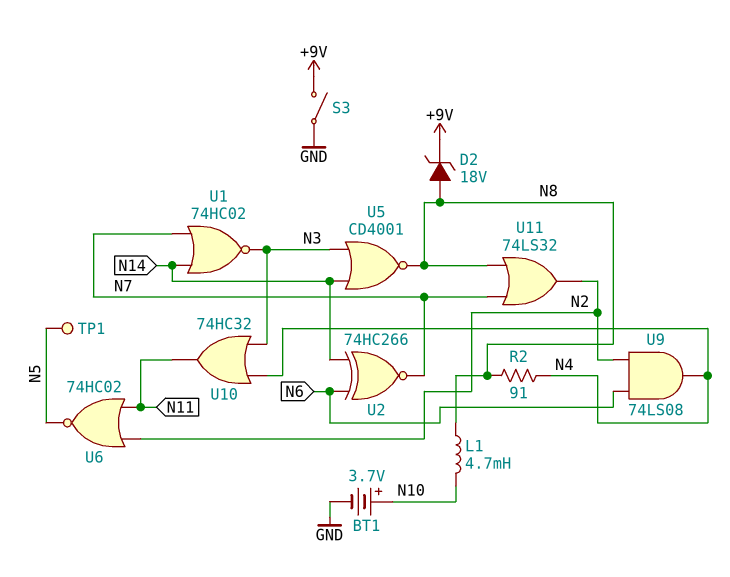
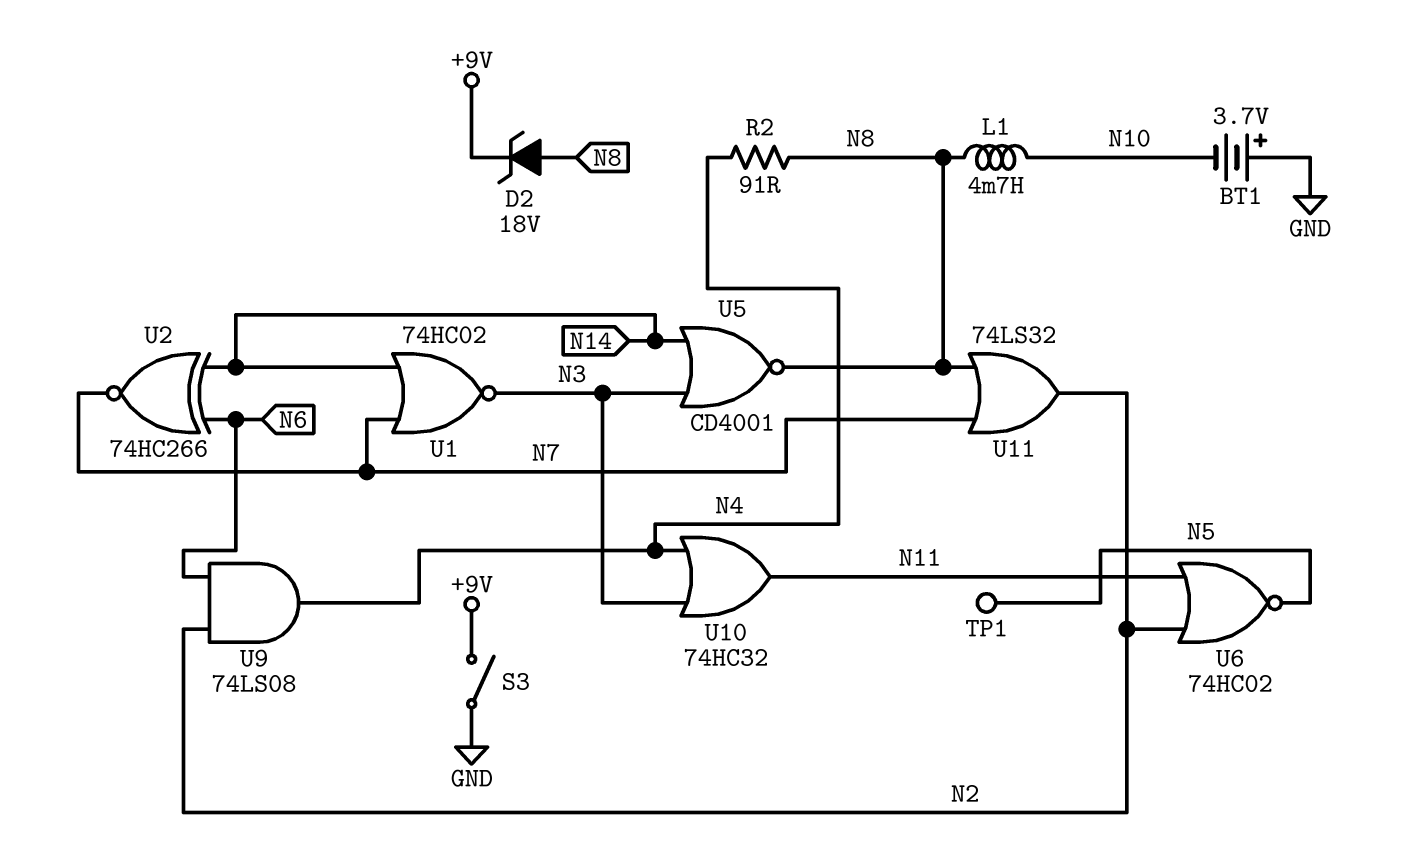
BT1: 3.7V (plus N10, minus GND) -> 3.7V (plus GND, minus N10)

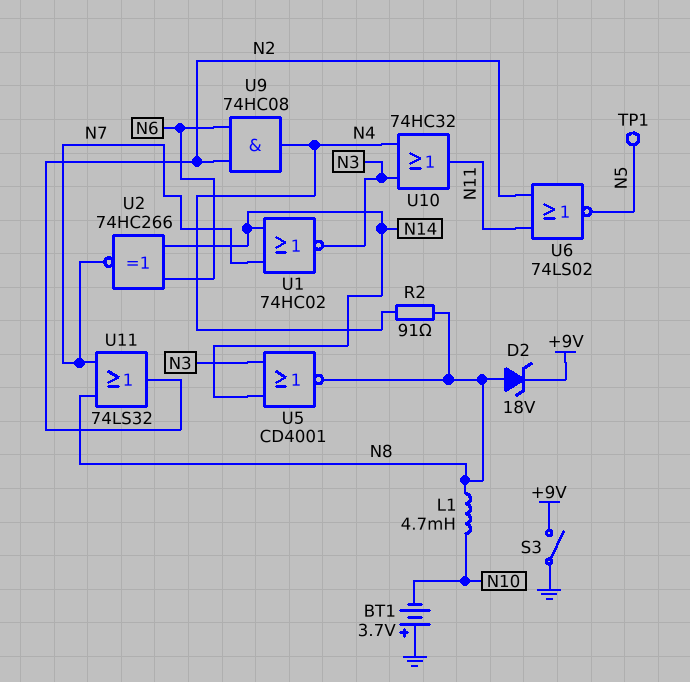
U6: NOR 74HC02 (in N2, in N11, out N5) -> NOR 74LS02 (in N2, in N11, out N5)
U9: AND 74LS08 (in N2, in N6, out N4) -> AND 74HC08 (in N2, in N6, out N4)

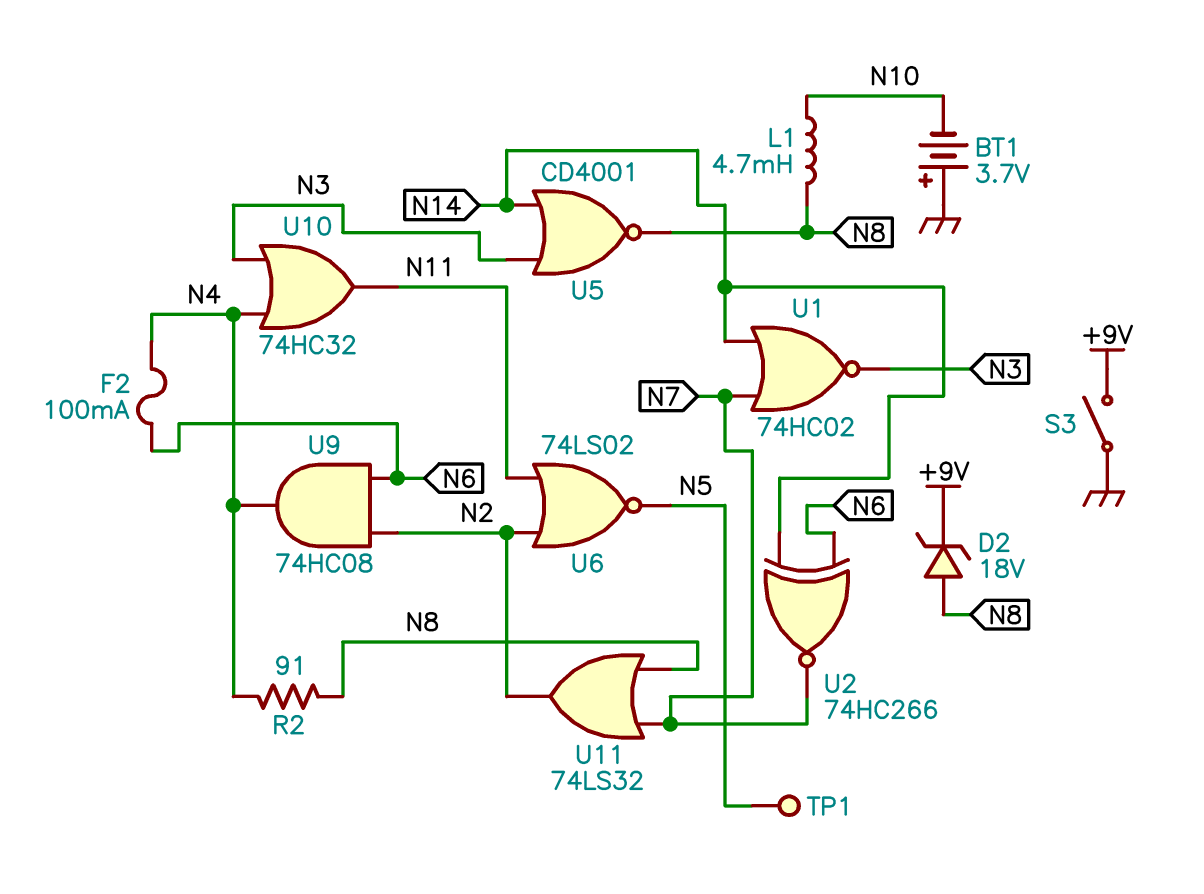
F2: none -> 100mA (N4, N6)

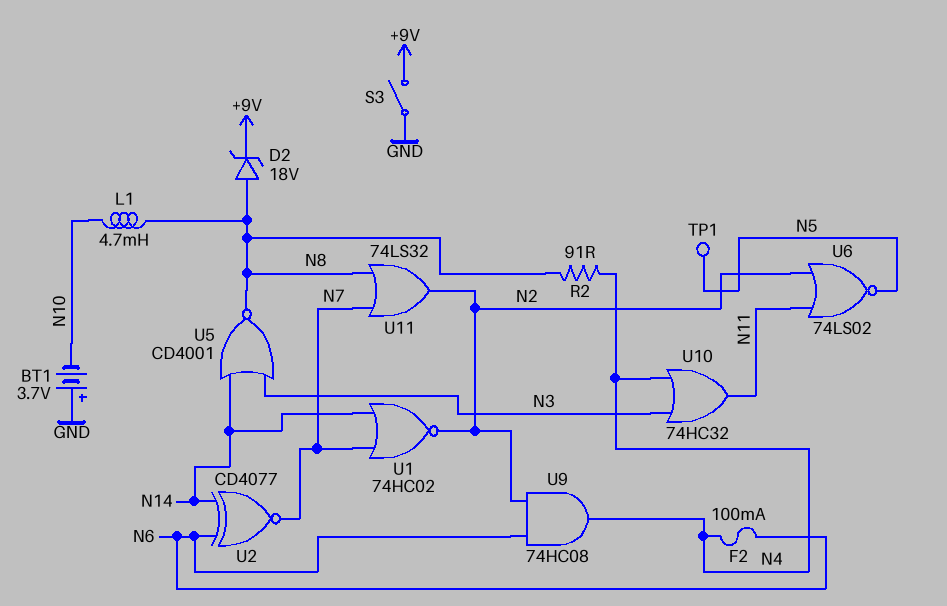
U1: NOR 74HC02 (in N7, in N14, out N3) -> NOR 74HC02 (in N7, in N14, out N2)
U2: XNOR 74HC266 (in N6, in N14, out N7) -> XNOR CD4077 (in N6, in N14, out N7)

